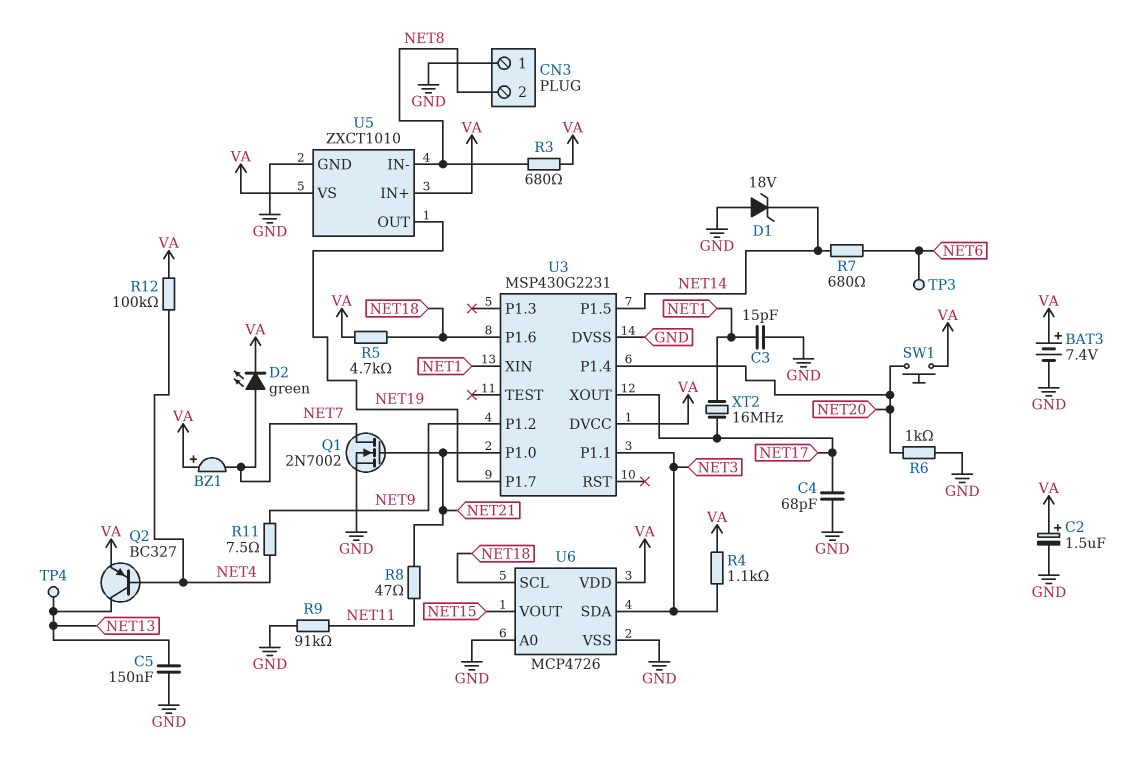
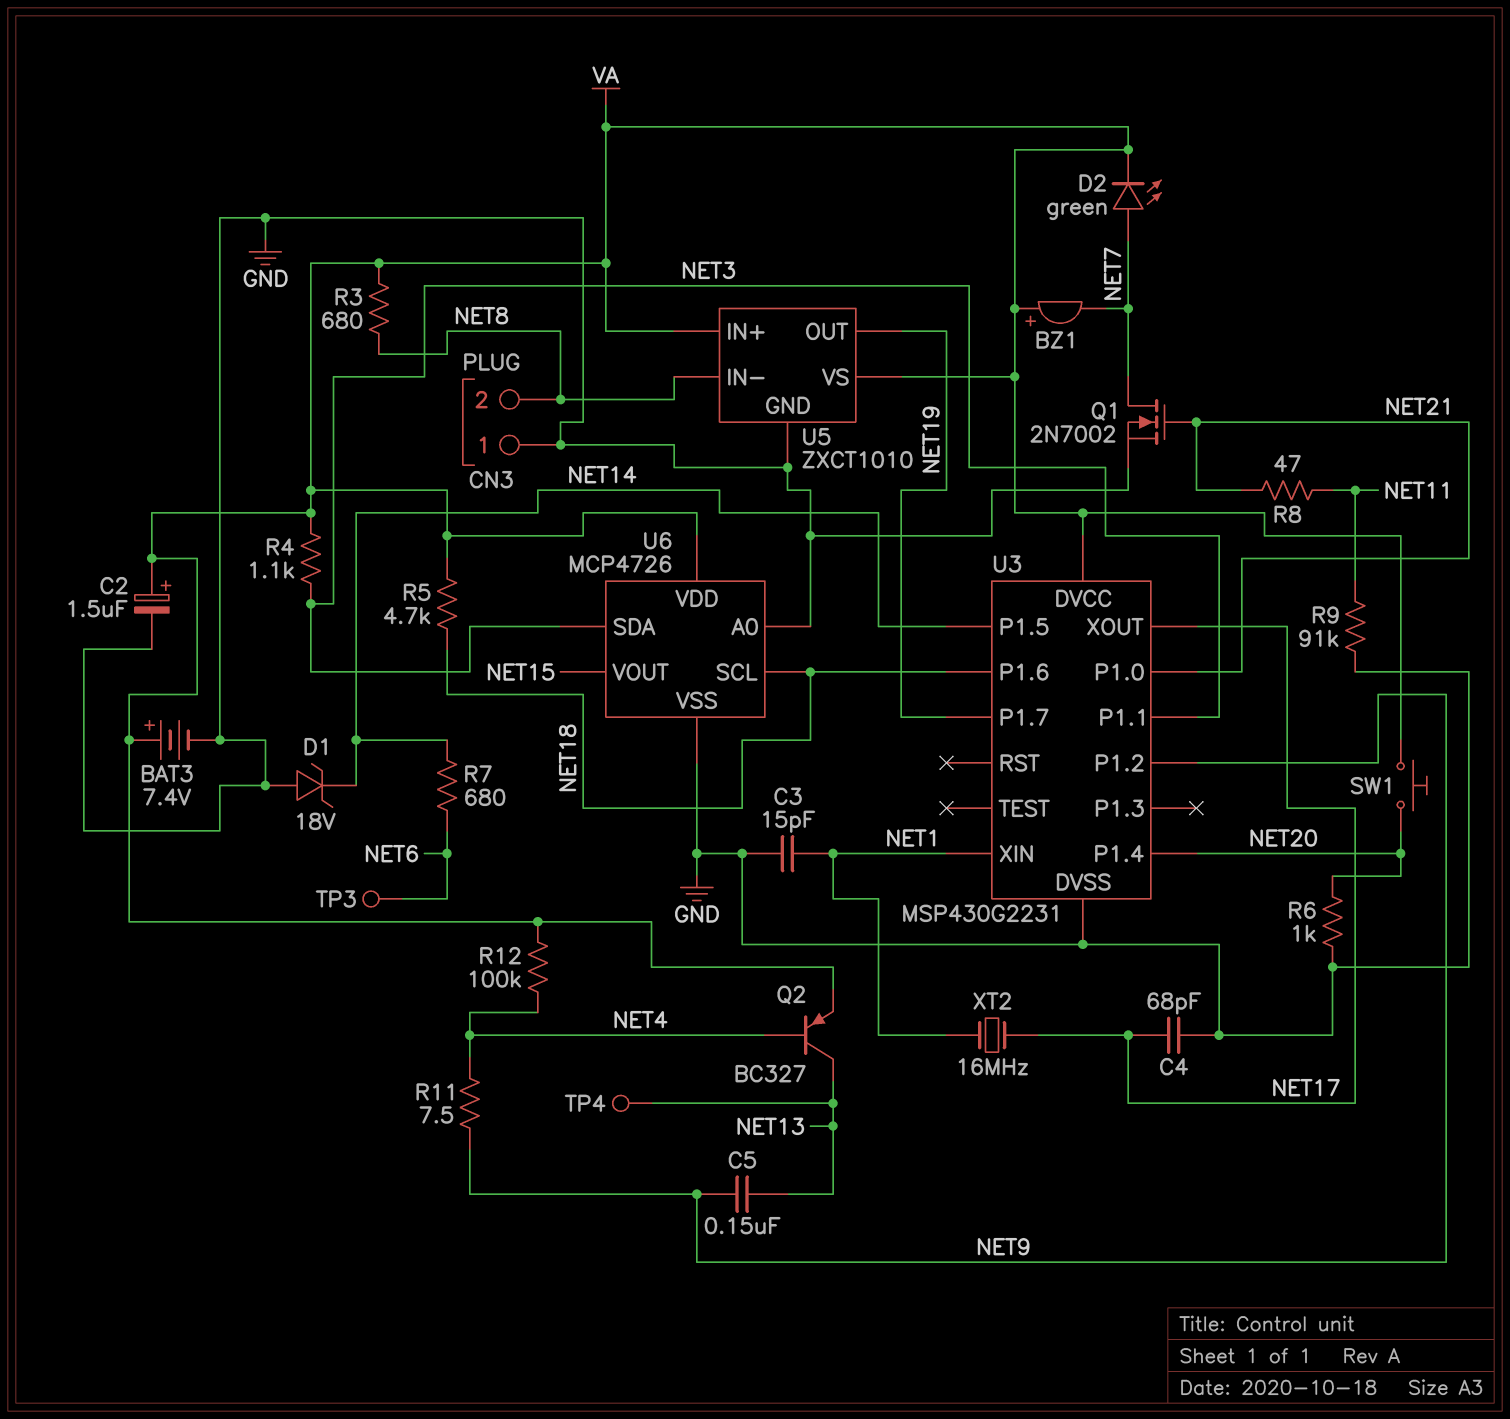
C5: 150nF (GND, NET13) -> 150nF (NET9, NET13)

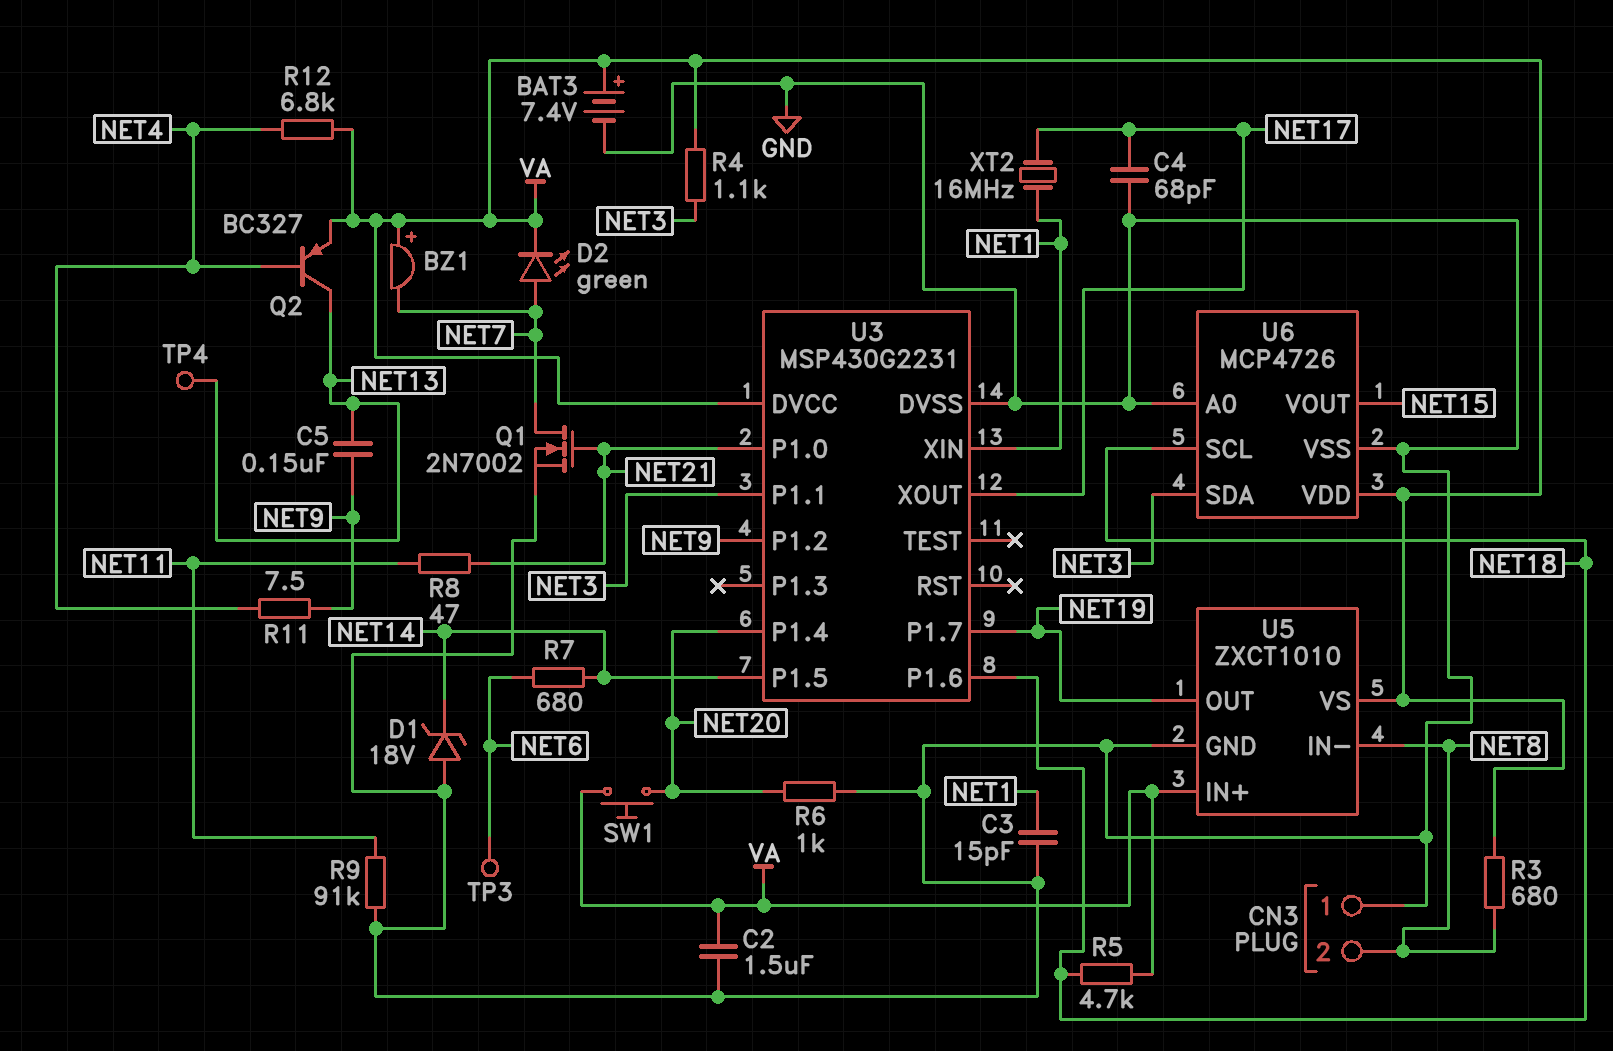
C2: 1.5uF (plus VA, minus GND) -> 1.5uF (GND, VA)
R12: 100k (NET4, VA) -> 6.8k (NET4, VA)

